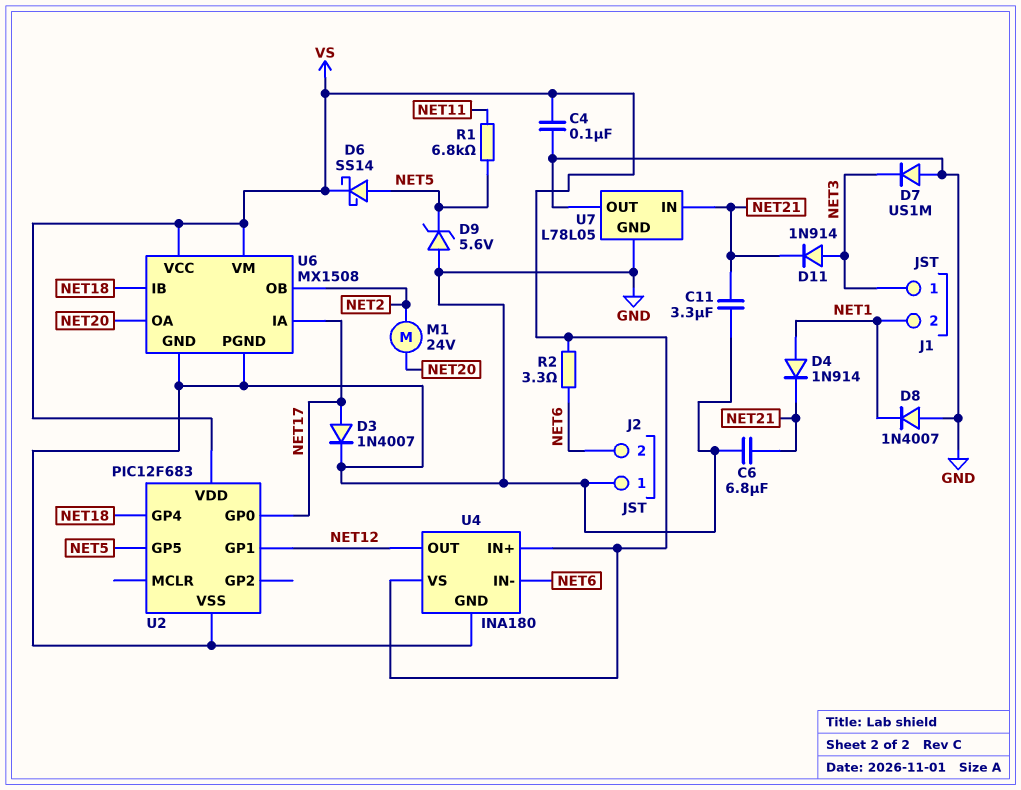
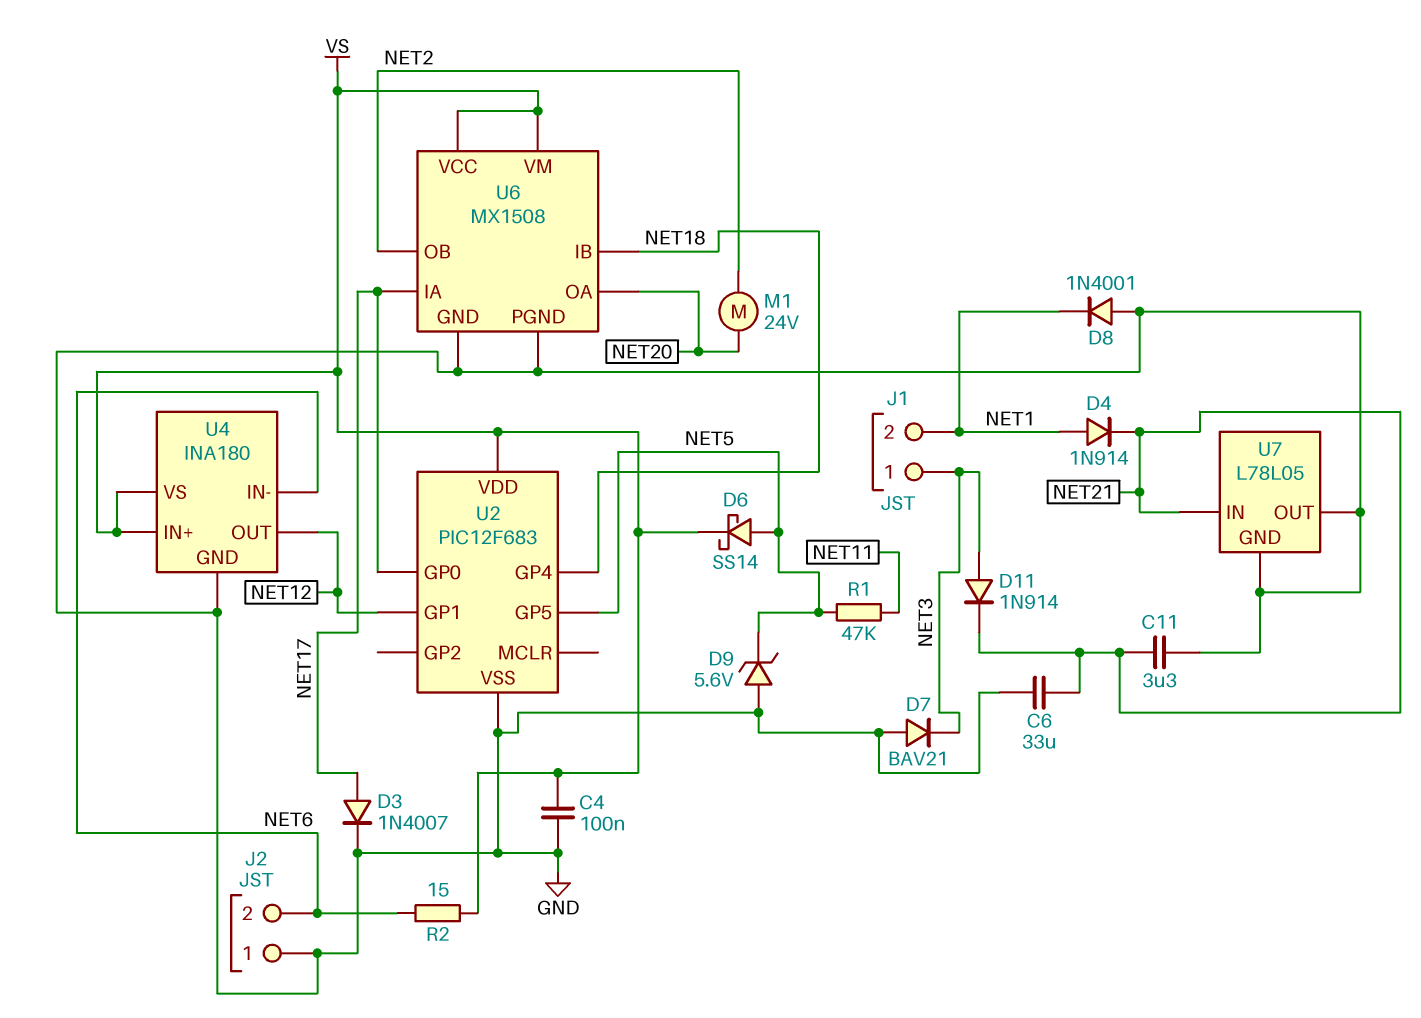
C6: 6.8uF (GND, NET21) -> 33uF (GND, NET21)
D7: diode US1M (A GND, K NET3) -> diode BAV21 (A GND, K NET3)
D8: diode 1N4007 (A GND, K NET1) -> diode 1N4001 (A GND, K NET1)
R1: 6.8k (NET5, NET11) -> 47k (NET5, NET11)
R2: 3.3 (NET6, VS) -> 15 (NET6, VS)

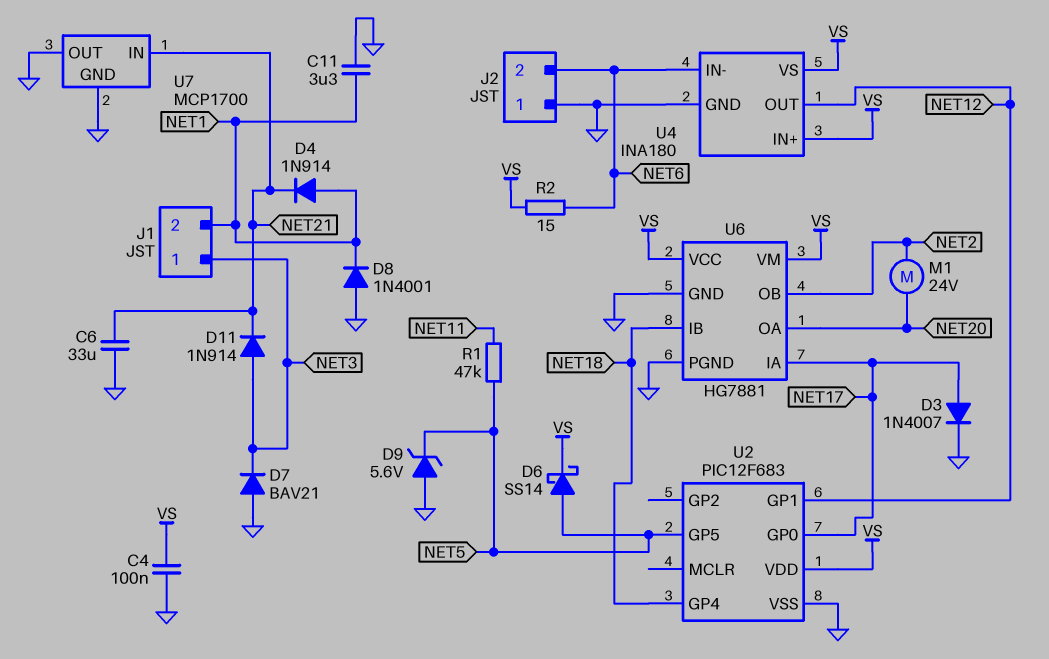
C11: 3.3uF (GND, NET21) -> 3.3uF (GND, NET1)
U6: MX1508 -> HG7881
U7: L78L05 -> MCP1700

